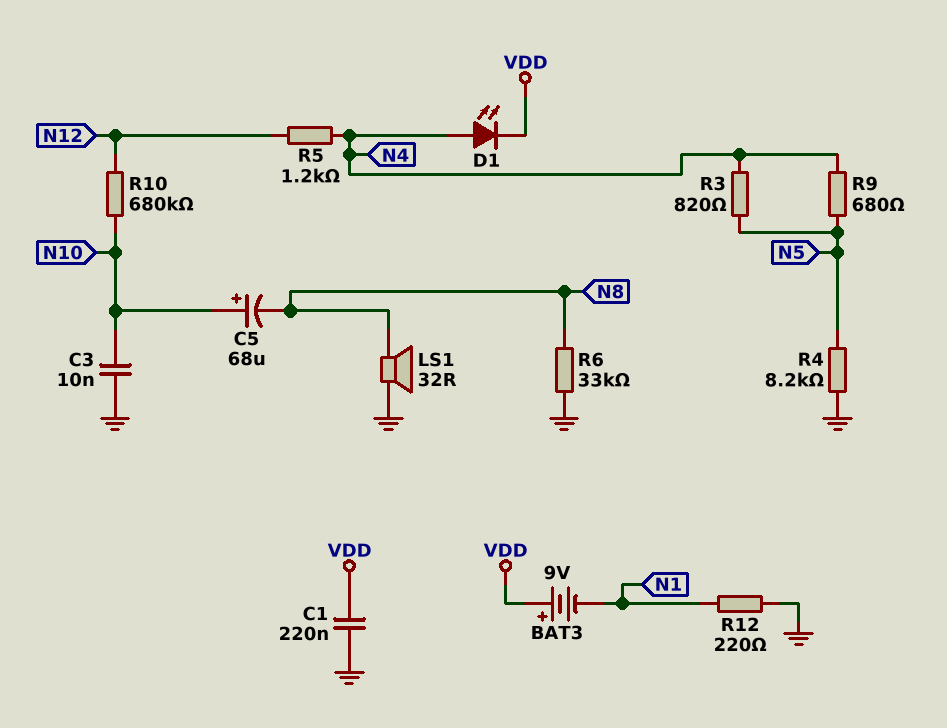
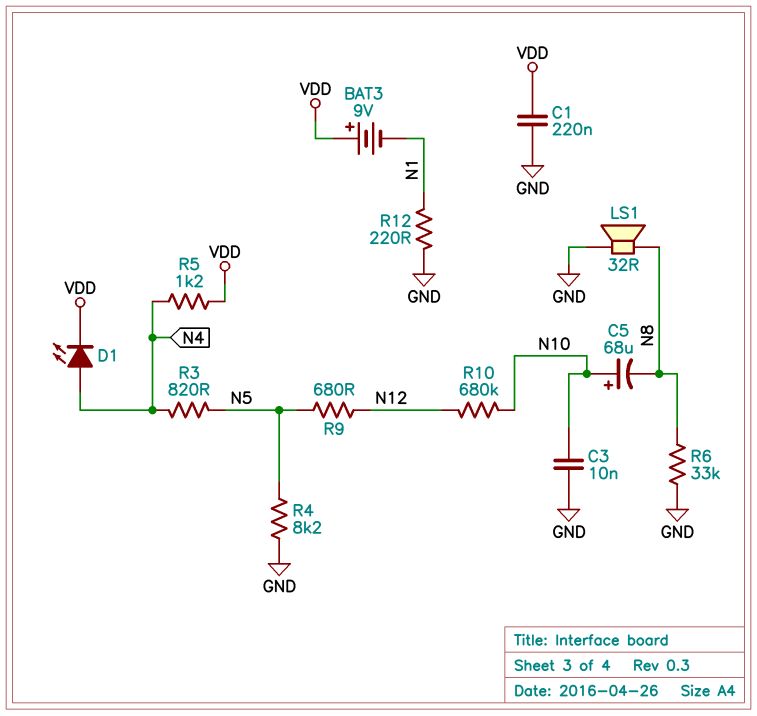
R5: 1.2k (N4, N12) -> 1.2k (N4, VDD)
R9: 680 (N4, N5) -> 680 (N5, N12)

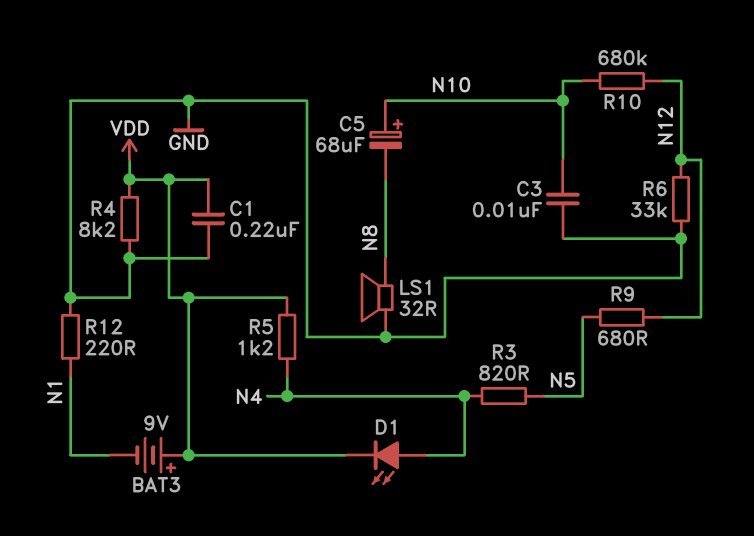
R4: 8.2k (GND, N5) -> 8.2k (GND, VDD)
R6: 33k (GND, N8) -> 33k (GND, N12)

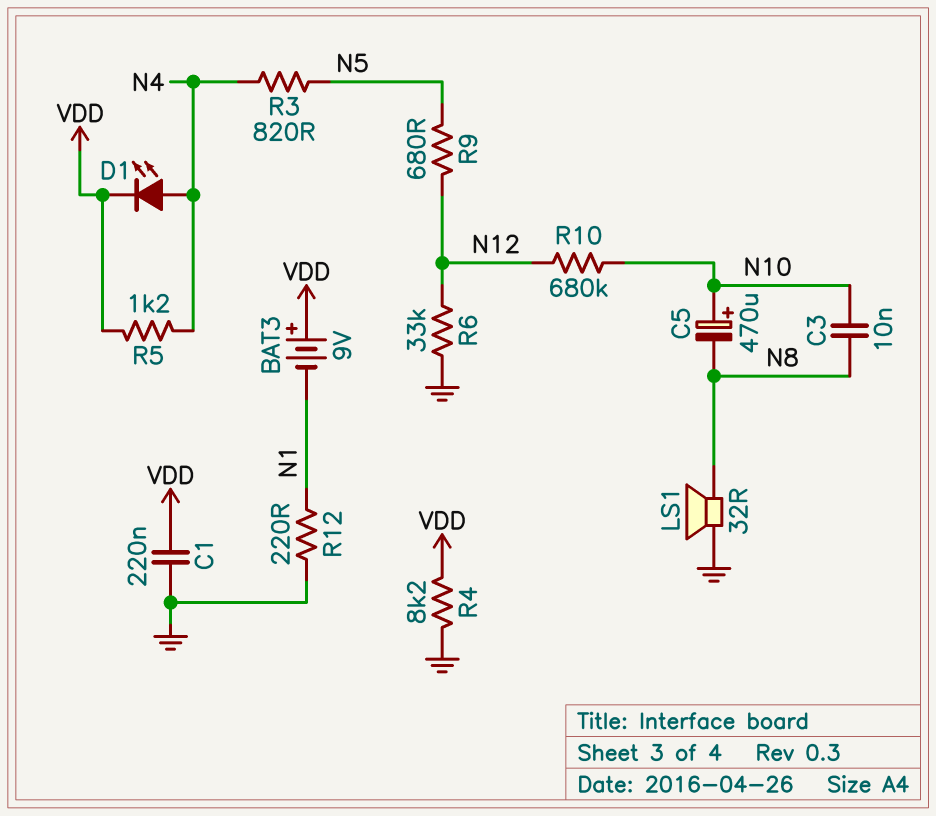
C3: 10nF (GND, N10) -> 10nF (N8, N10)
C5: 68uF (plus N10, minus N8) -> 470uF (plus N10, minus N8)

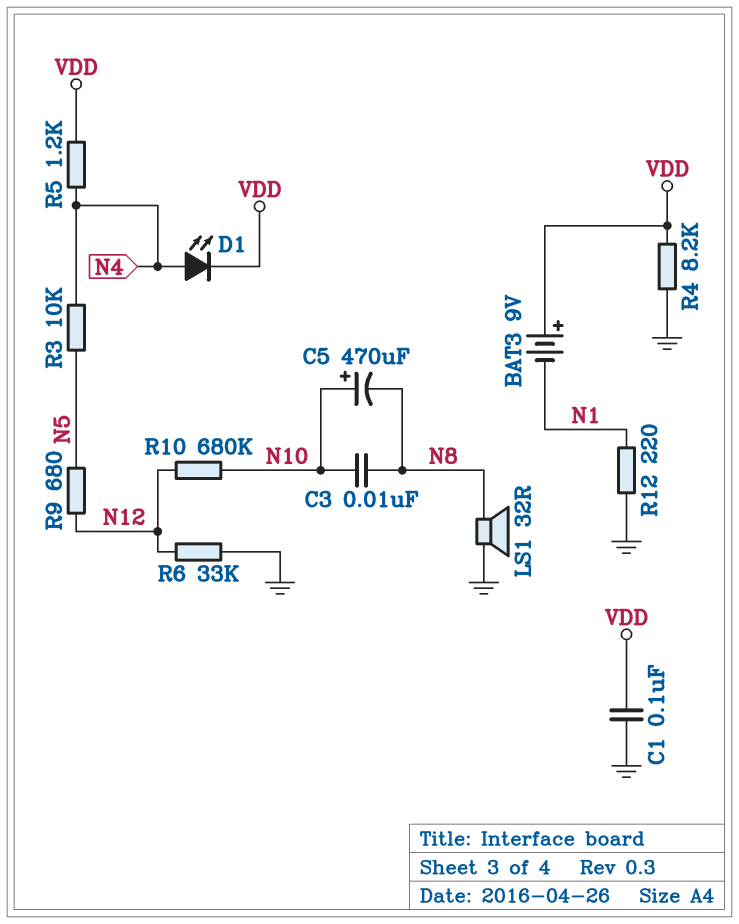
C1: 220nF (GND, VDD) -> 100nF (GND, VDD)
R3: 820 (N4, N5) -> 10k (N4, N5)

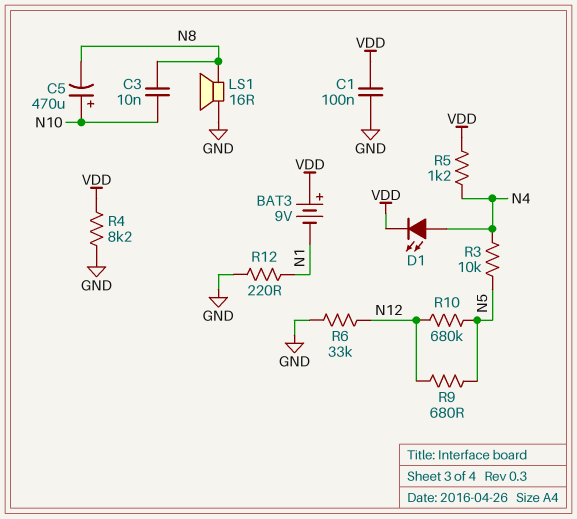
LS1: speaker 32R (GND, N8) -> speaker 16R (GND, N8)
R10: 680k (N10, N12) -> 680k (N5, N12)

